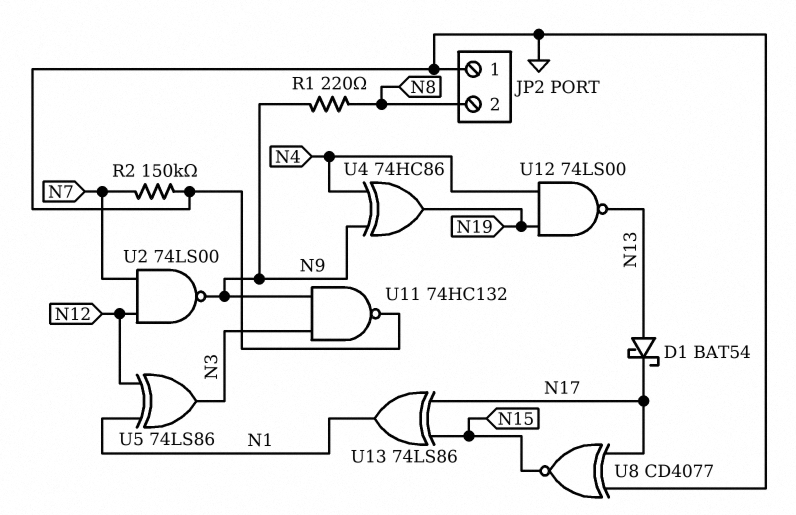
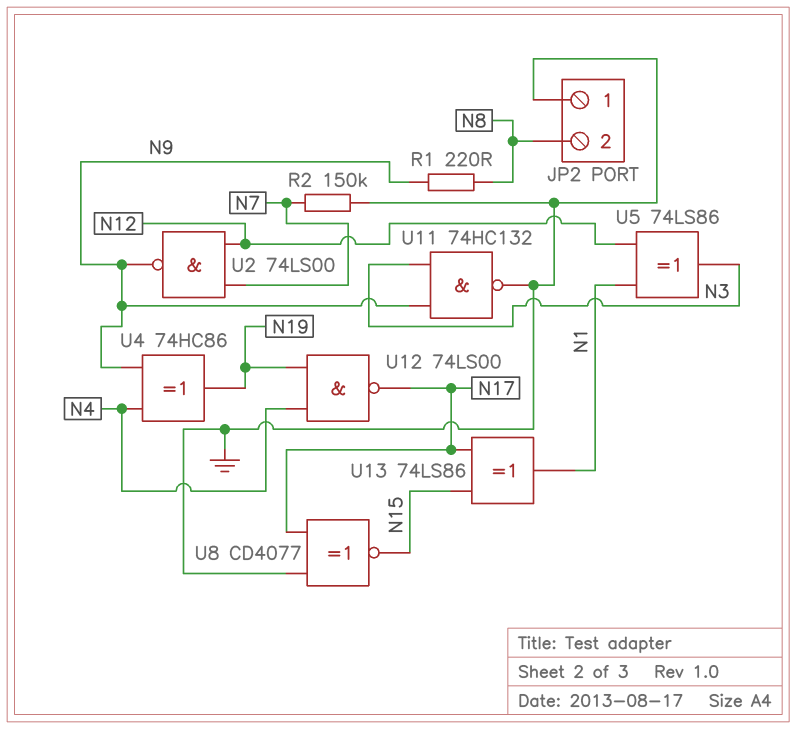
D1: schottky BAT54 (A N13, K N17) -> none
U12: NAND 74LS00 (in N4, in N19, out N13) -> NAND 74LS00 (in N4, in N19, out N17)

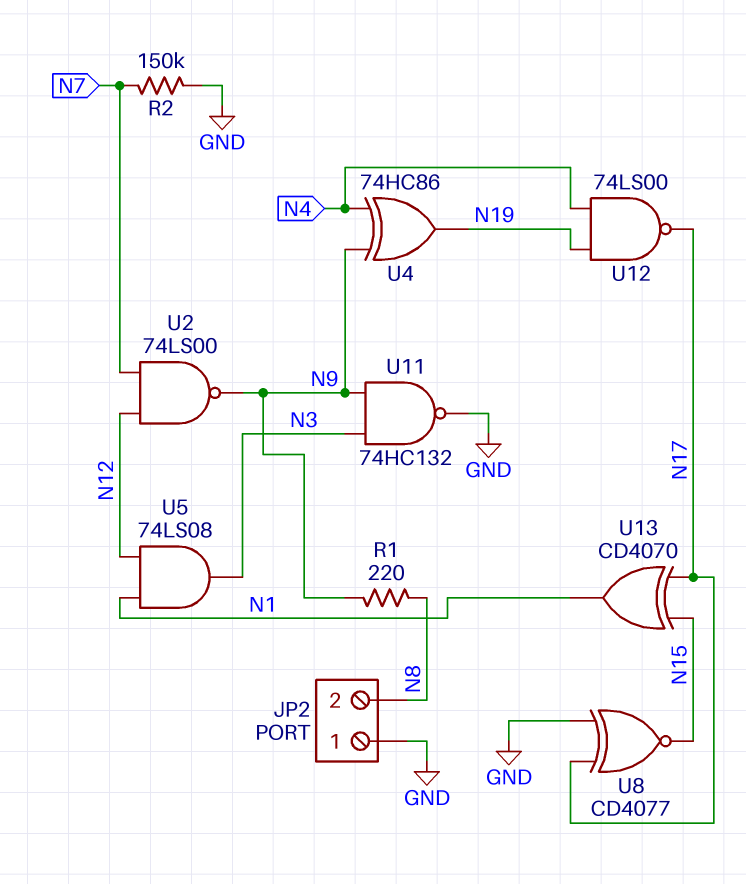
U5: XOR 74LS86 (in N1, in N12, out N3) -> AND 74LS08 (in N1, in N12, out N3)
U13: XOR 74LS86 (in N15, in N17, out N1) -> XOR CD4070 (in N15, in N17, out N1)

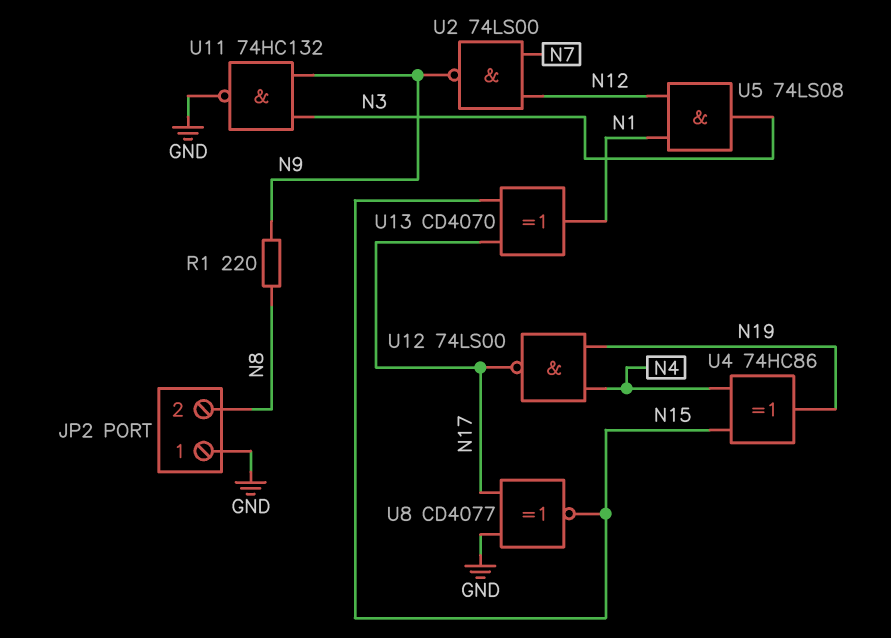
R2: 150k (GND, N7) -> none
U4: XOR 74HC86 (in N4, in N9, out N19) -> XOR 74HC86 (in N4, in N15, out N19)

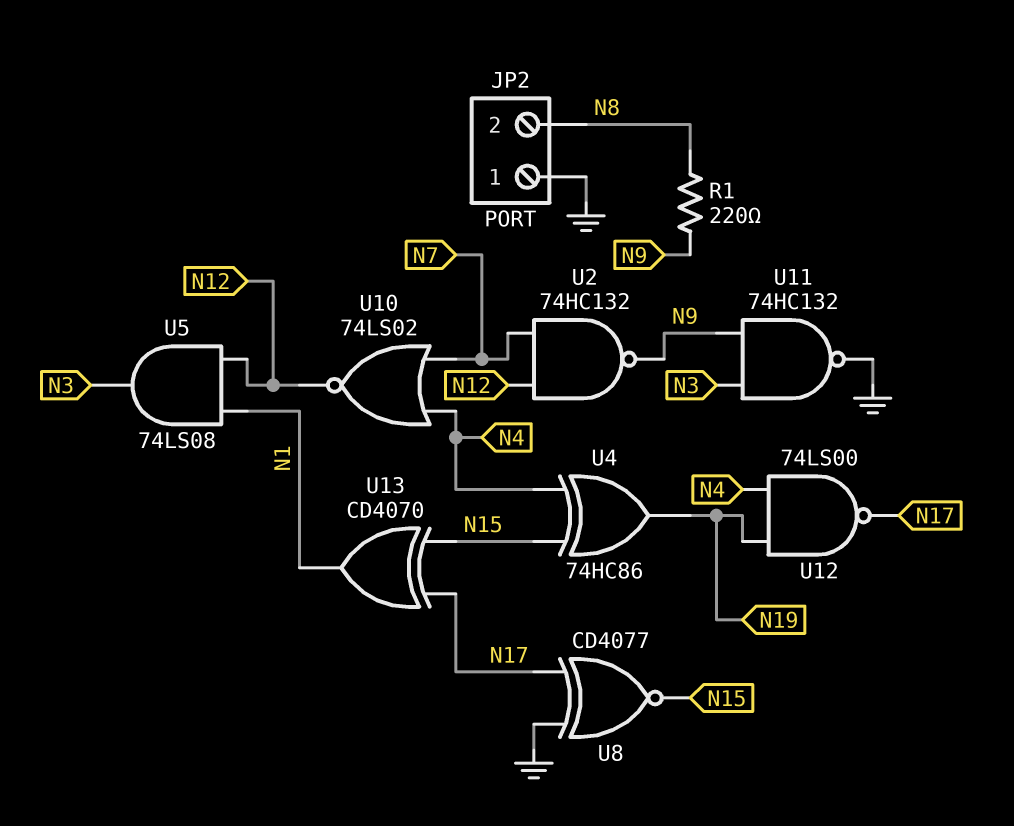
U2: NAND 74LS00 (in N7, in N12, out N9) -> NAND 74HC132 (in N7, in N12, out N9)
U10: none -> NOR 74LS02 (in N4, in N7, out N12)

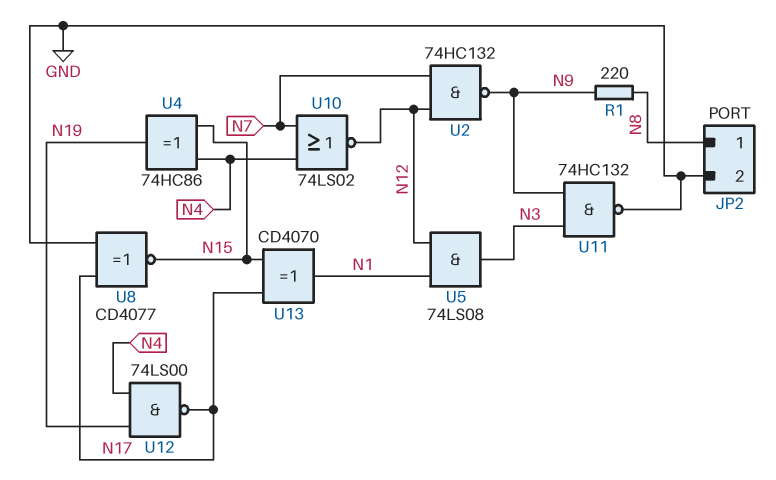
JP2 pin 1: GND -> N8
JP2 pin 2: N8 -> GND

